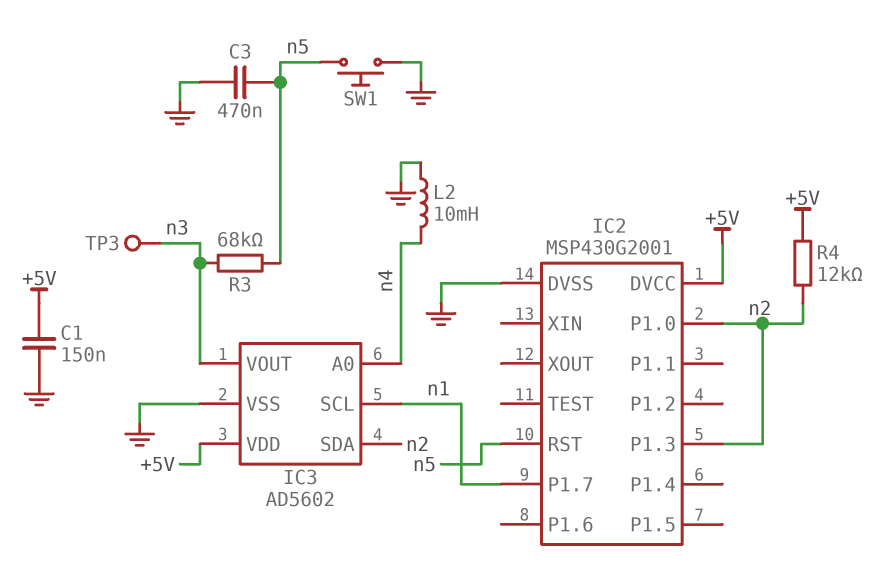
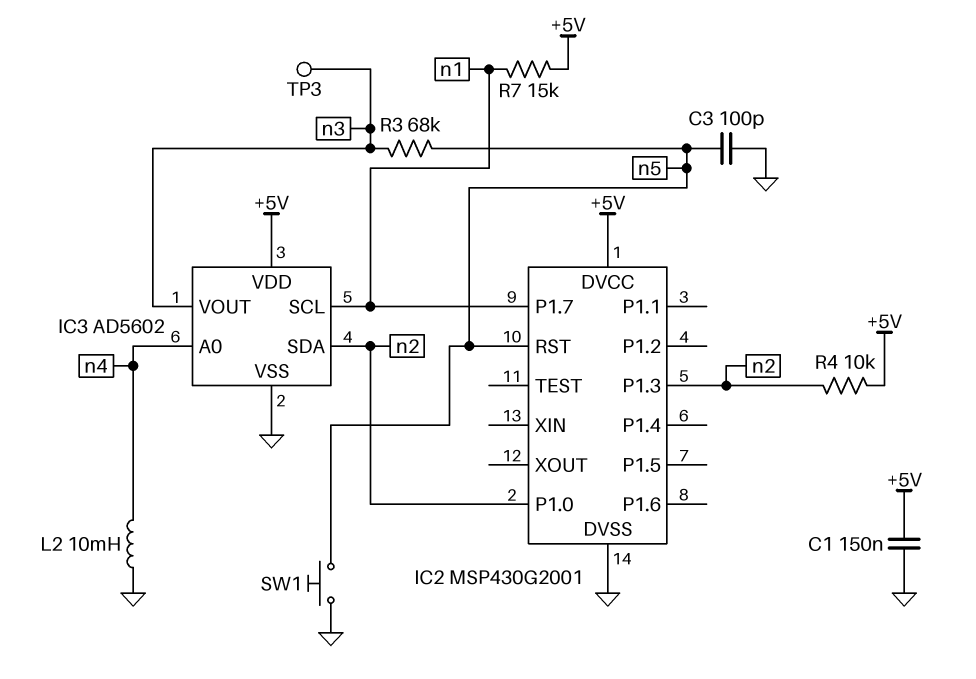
C3: 470nF (GND, n5) -> 100pF (GND, n5)
R4: 12k (+5V, n2) -> 10k (+5V, n2)
R7: none -> 15k (+5V, n1)

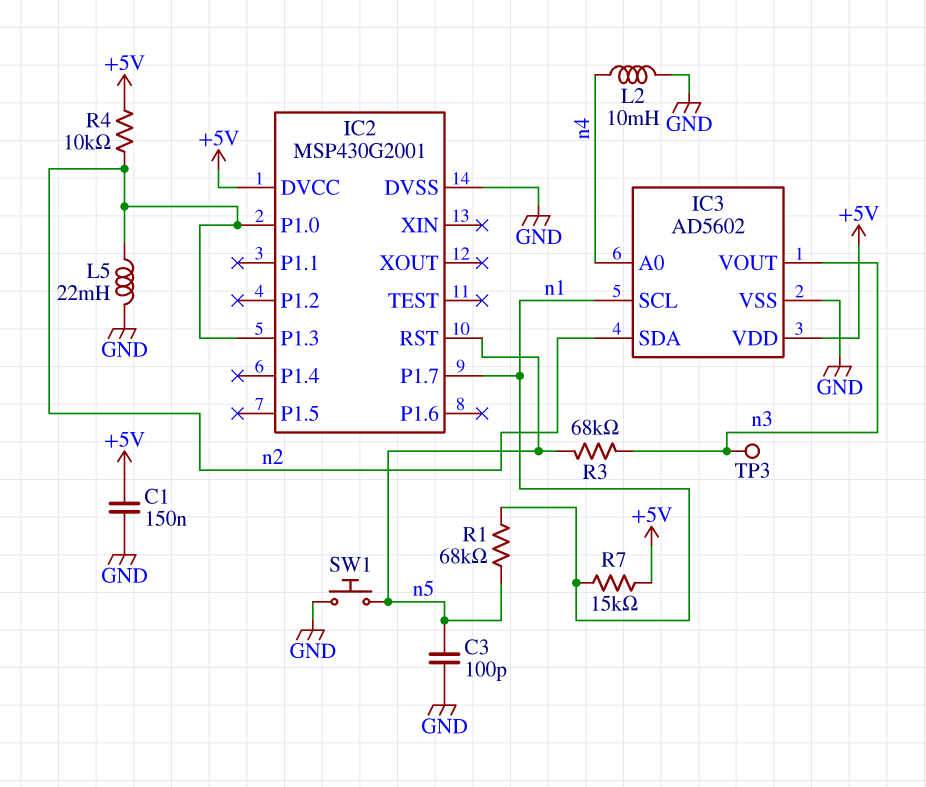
L5: none -> 22mH (GND, n2)
R1: none -> 68k (n1, n5)

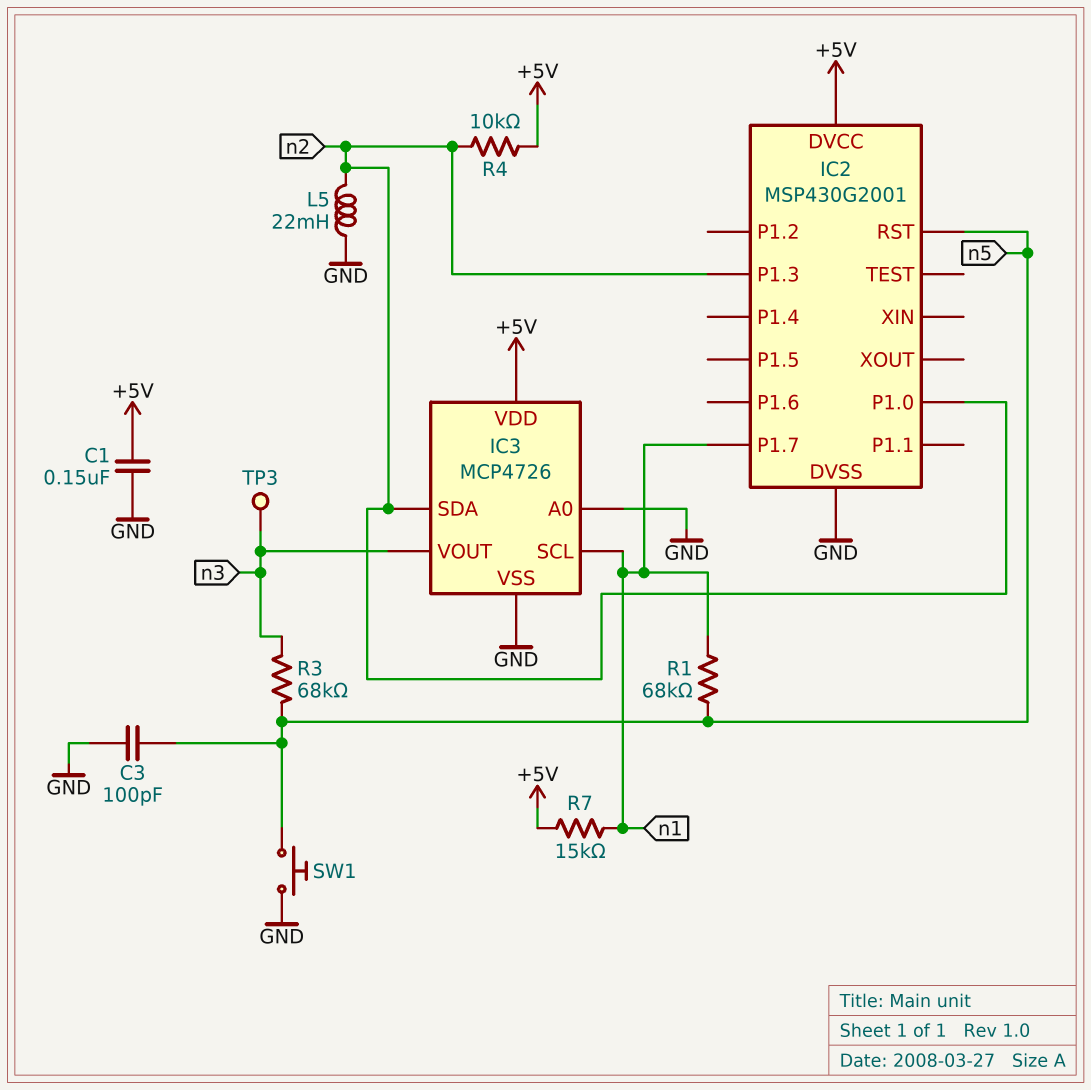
IC3: AD5602 -> MCP4726
IC3 pin A0: n4 -> GND
L2: 10mH (GND, n4) -> none

